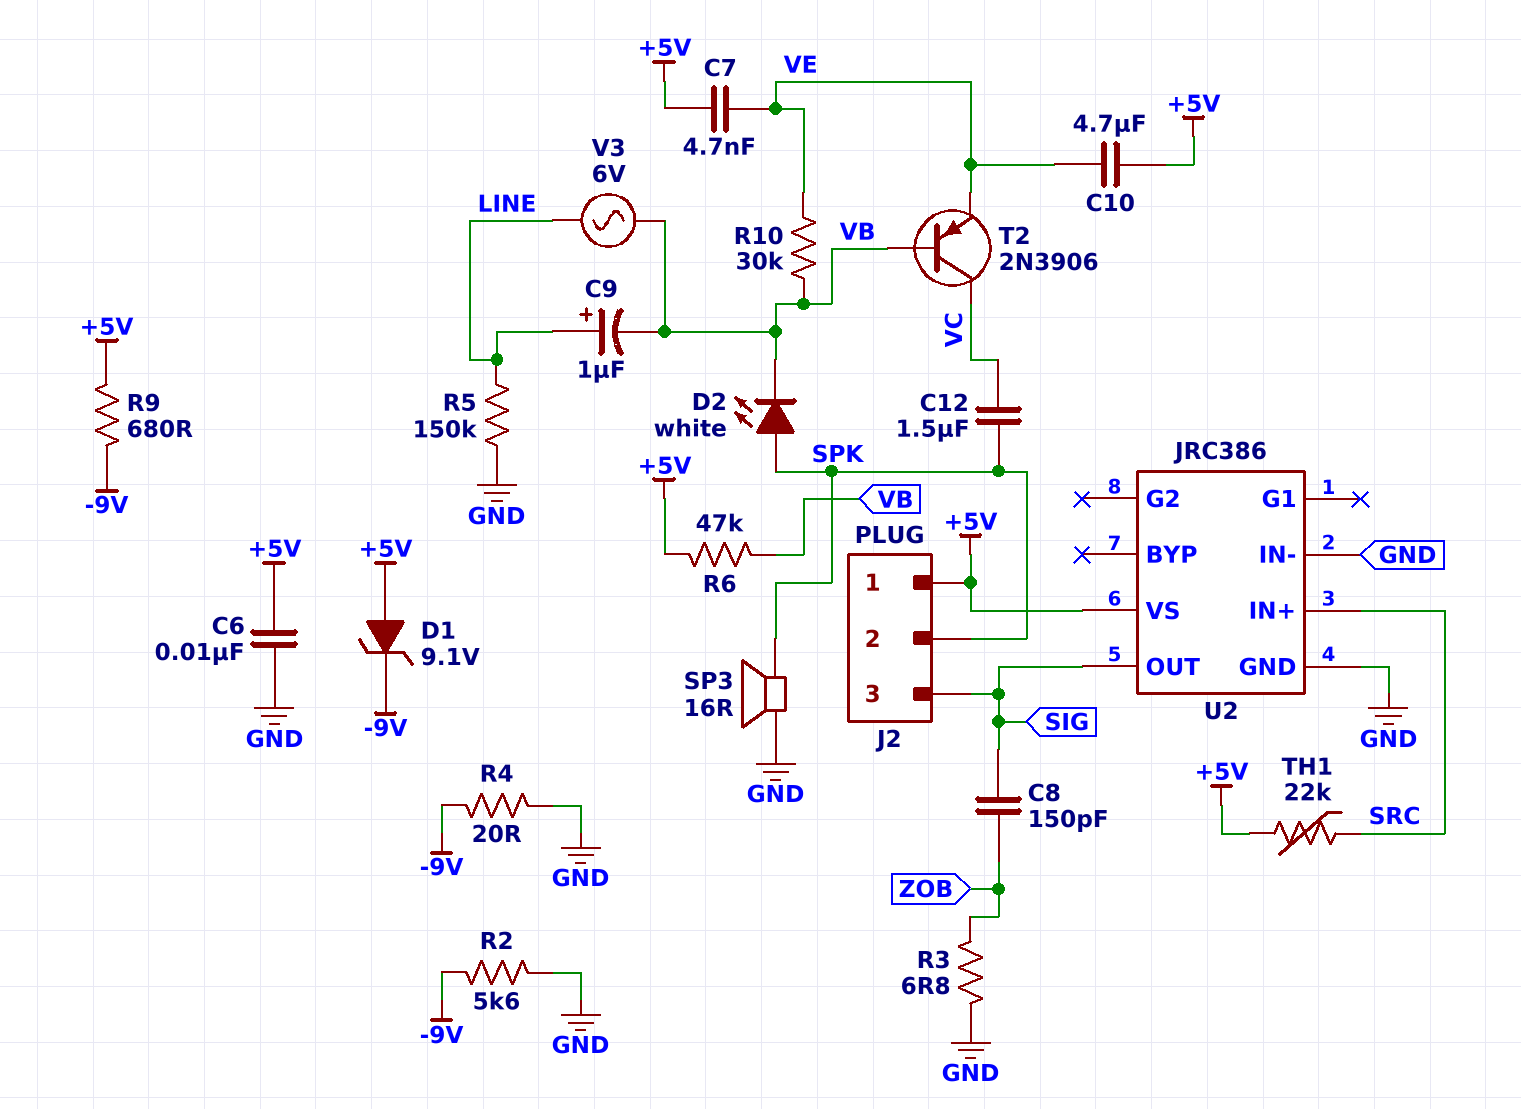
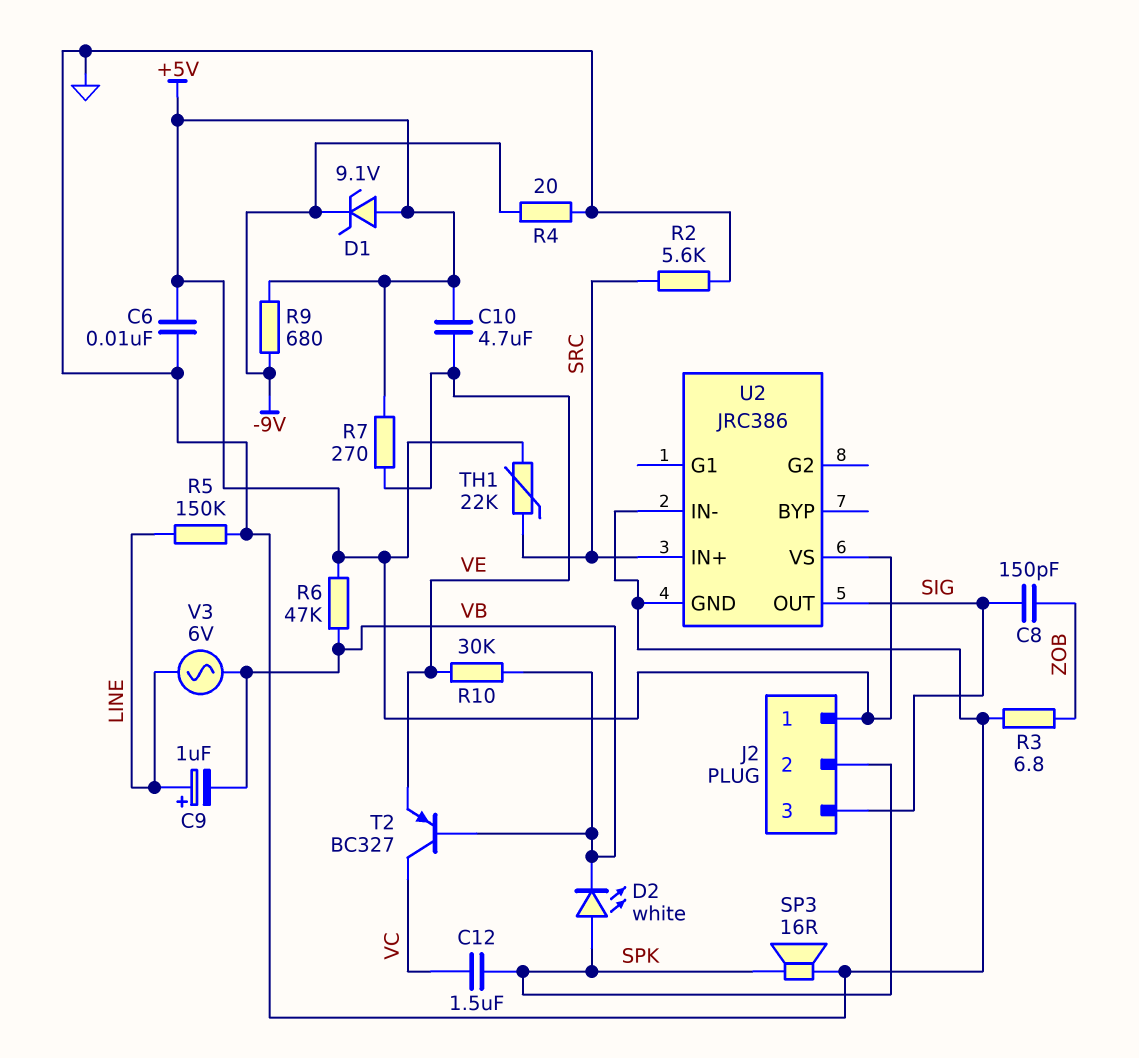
C7: 4.7nF (+5V, VE) -> none
R2: 5.6k (-9V, GND) -> 5.6k (GND, SRC)
R7: none -> 270 (+5V, VE)
T2: PNP 2N3906 (B VB, C VC, E VE) -> PNP BC327 (B VB, C VC, E VE)

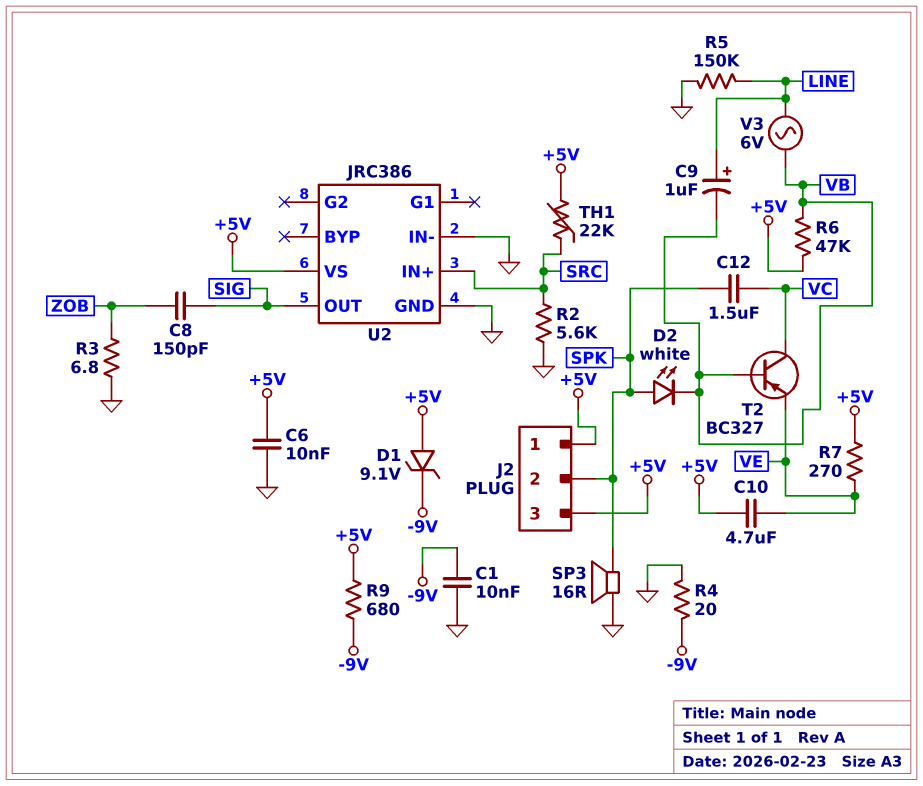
C1: none -> 10nF (-9V, GND)
J2 pin 3: SIG -> +5V
R10: 30k (VB, VE) -> none

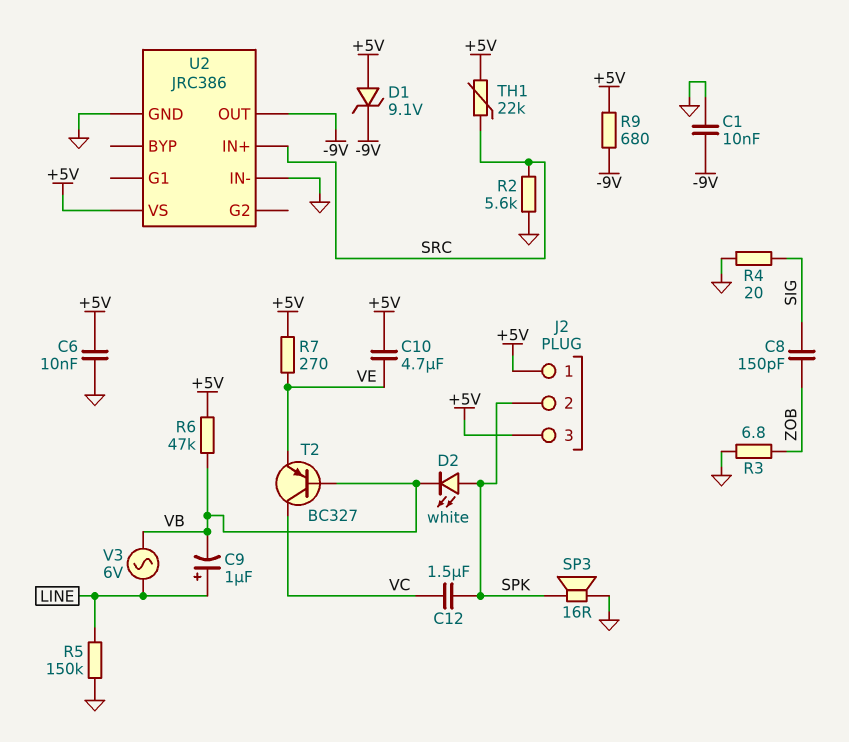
R4: 20 (-9V, GND) -> 20 (GND, SIG)
U2 pin OUT: SIG -> -9V

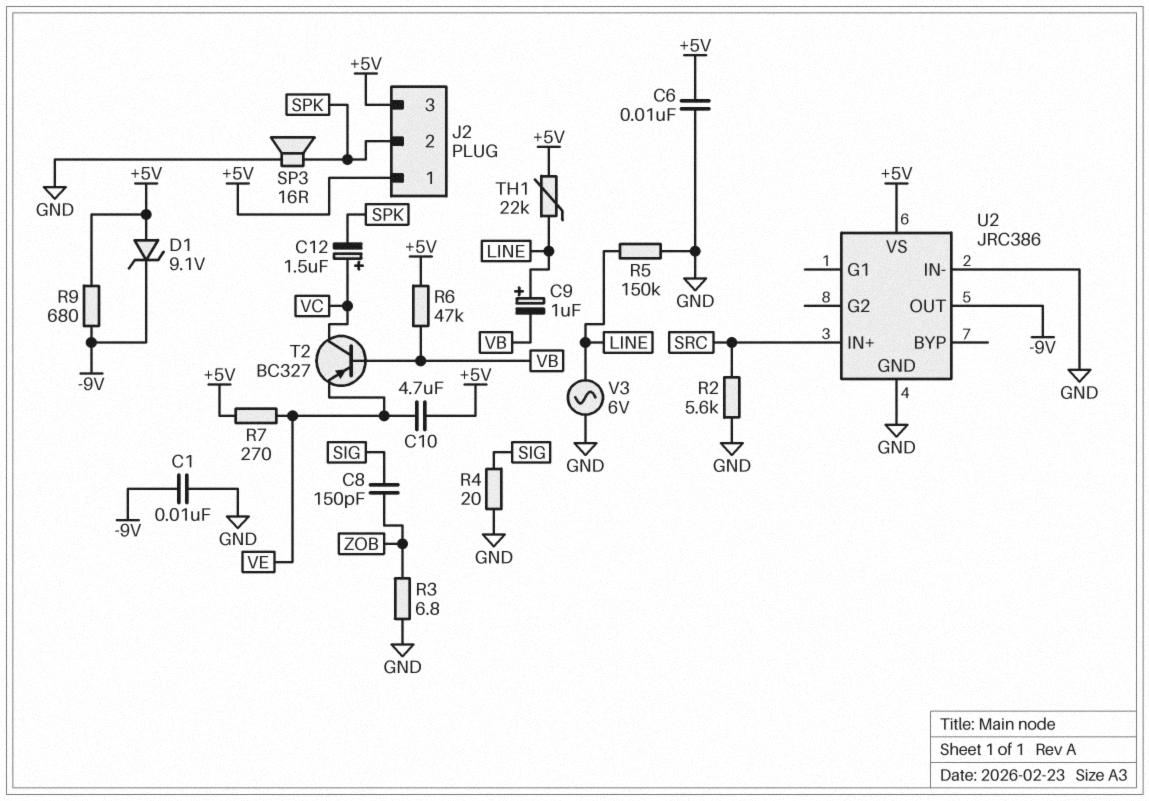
C12: 1.5uF (SPK, VC) -> 1.5uF (plus VC, minus SPK)
D2: LED white (A SPK, K VB) -> none
TH1: 22k (+5V, SRC) -> 22k (+5V, LINE)
V3: AC 6V (LINE, VB) -> AC 6V (GND, LINE)

